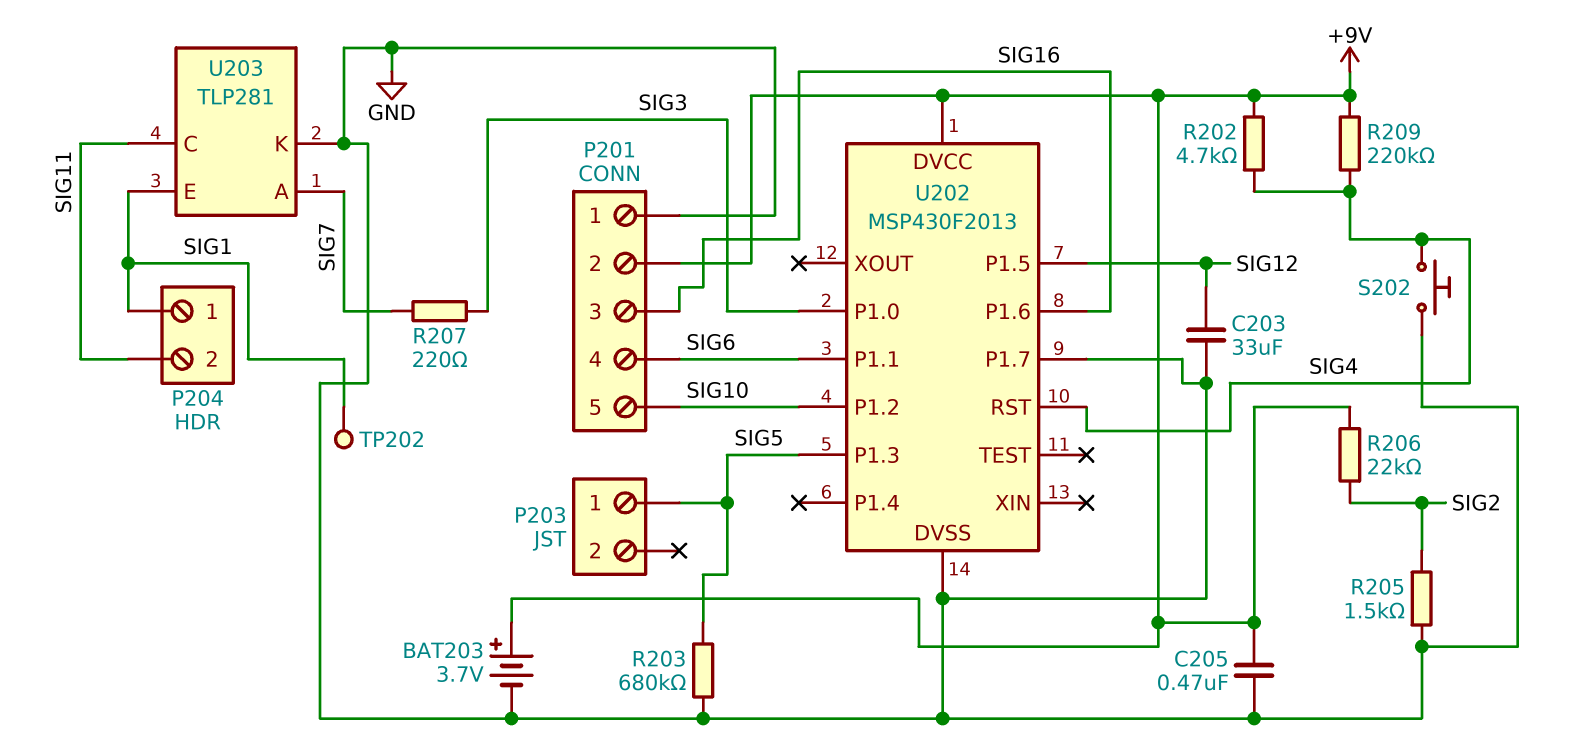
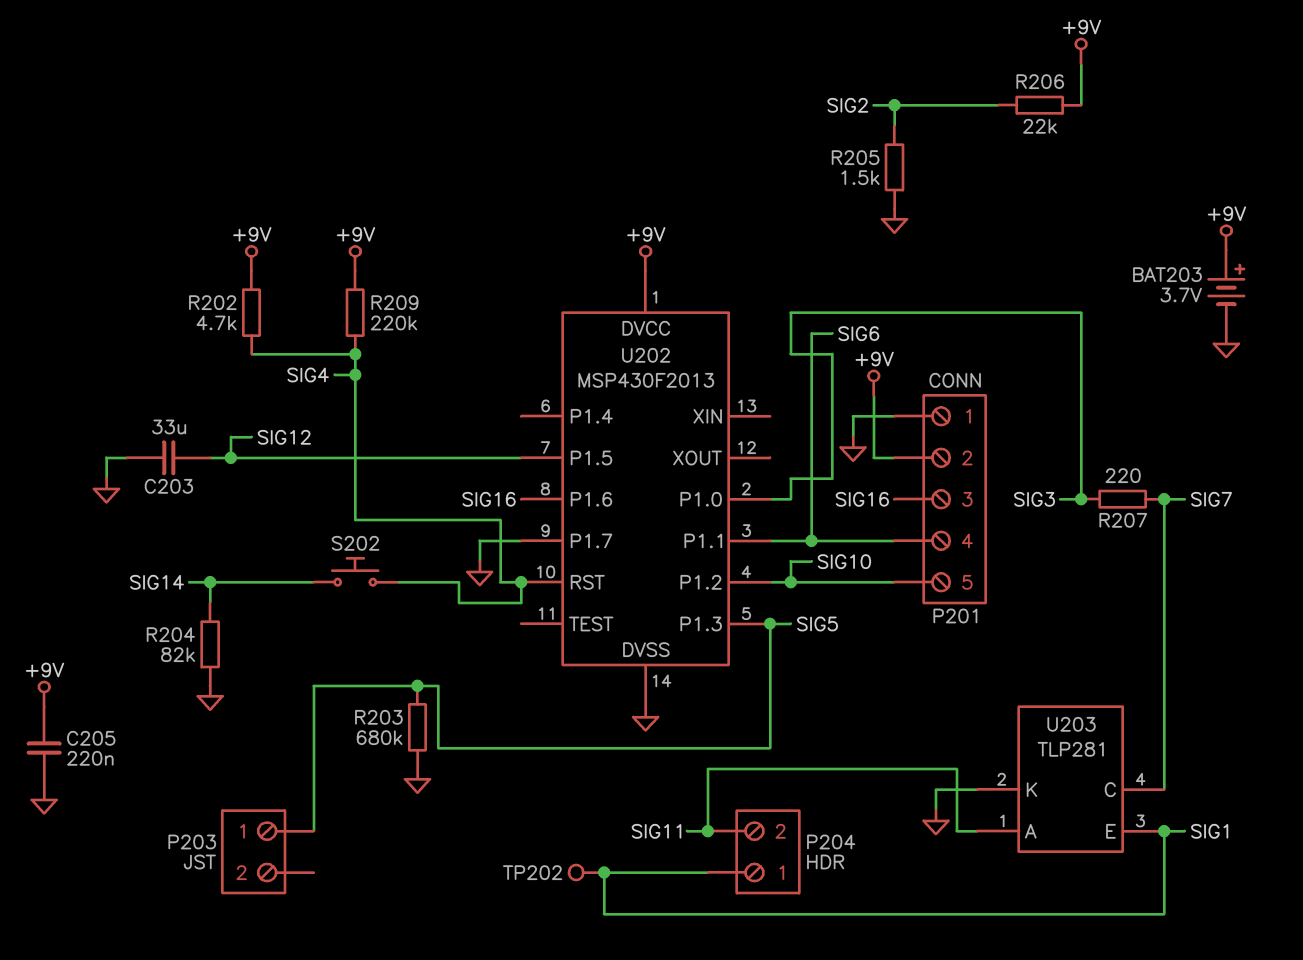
C205: 470nF (+9V, GND) -> 220nF (+9V, GND)
R204: none -> 82k (GND, SIG14)
S202: button (GND, SIG4) -> button (SIG4, SIG14)
U203 pin A: SIG7 -> SIG11
U203 pin C: SIG11 -> SIG7

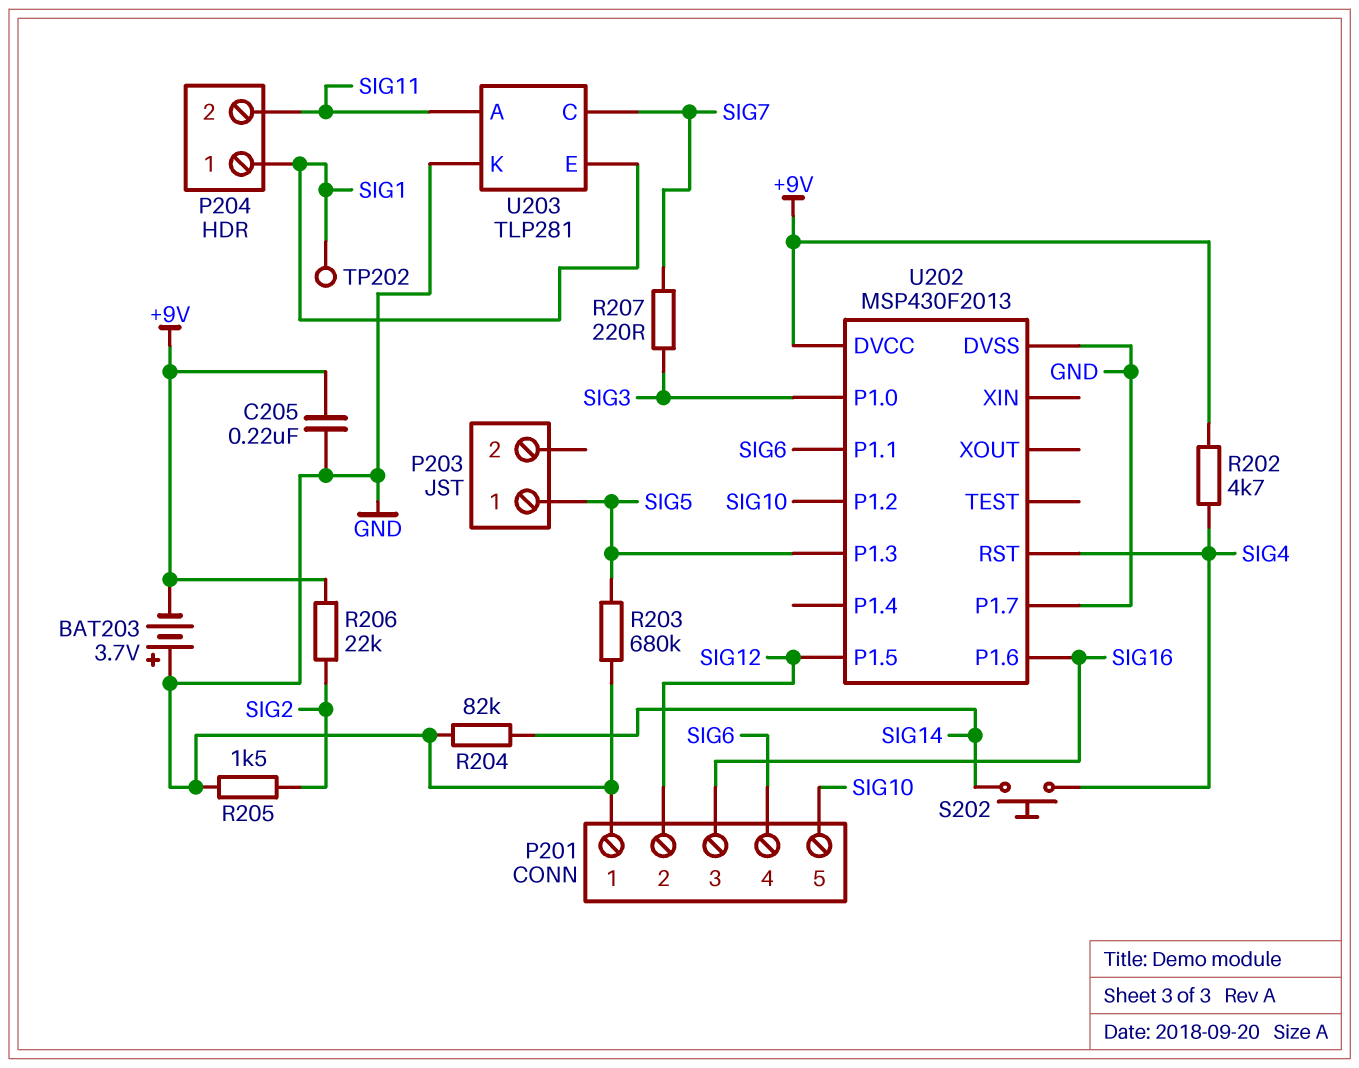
BAT203: 3.7V (plus +9V, minus GND) -> 3.7V (plus GND, minus +9V)
C203: 33uF (GND, SIG12) -> none
P201 pin 2: +9V -> SIG12
R209: 220k (+9V, SIG4) -> none

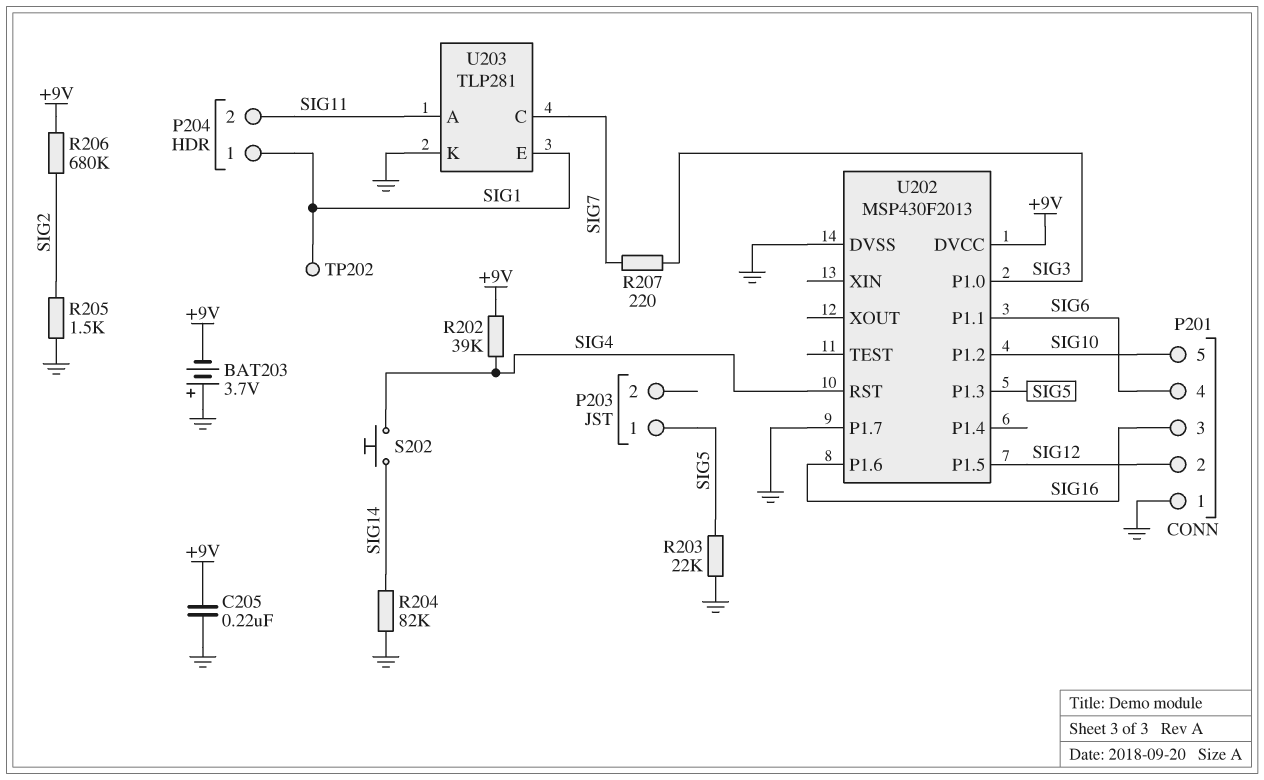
R202: 4.7k (+9V, SIG4) -> 39k (+9V, SIG4)
R203: 680k (GND, SIG5) -> 22k (GND, SIG5)
R206: 22k (+9V, SIG2) -> 680k (+9V, SIG2)

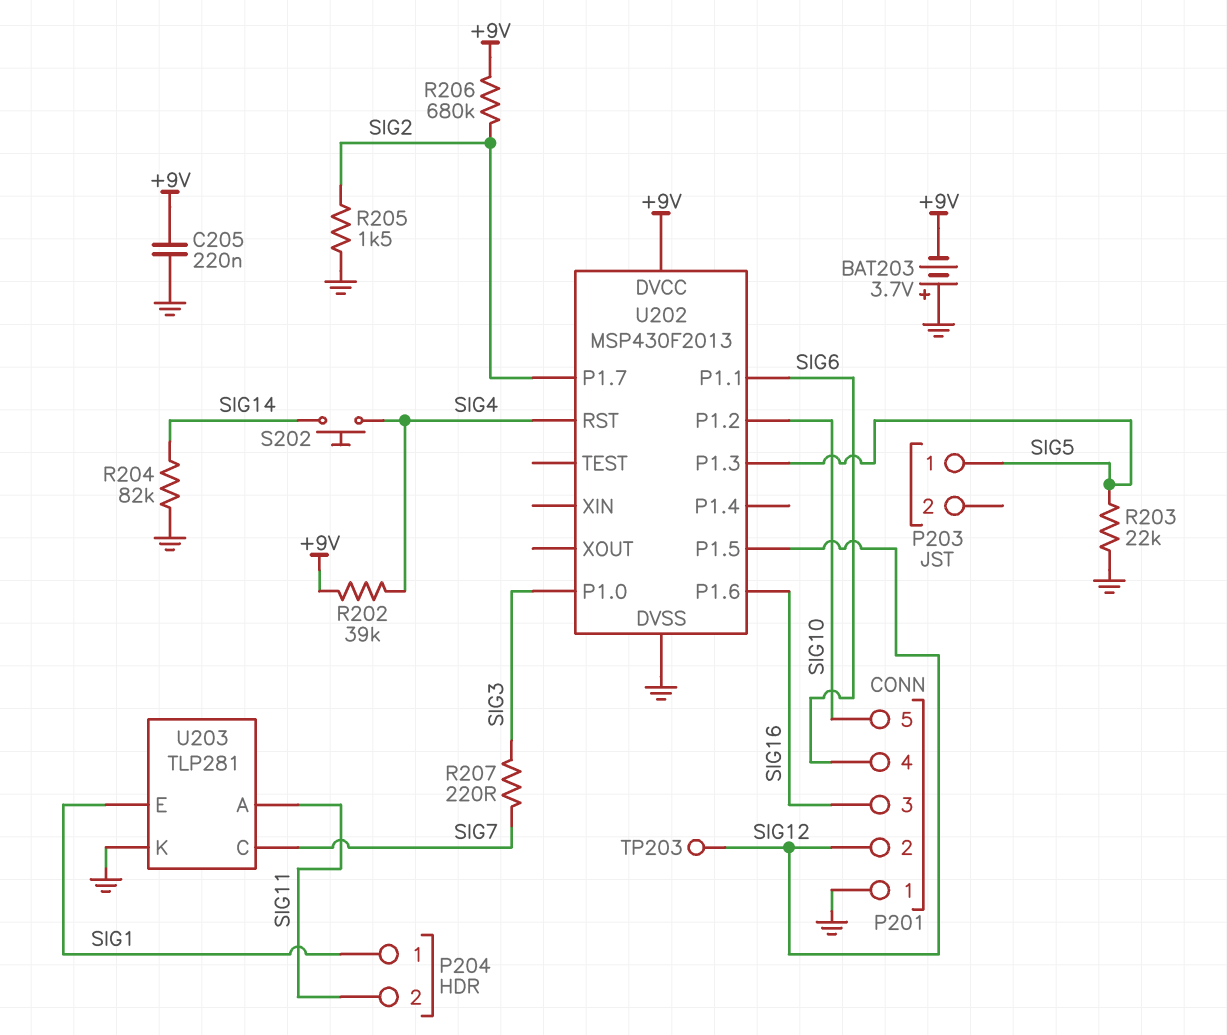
TP202: test point (SIG1) -> none
TP203: none -> test point (SIG12)
U202 pin P1.7: GND -> SIG2

